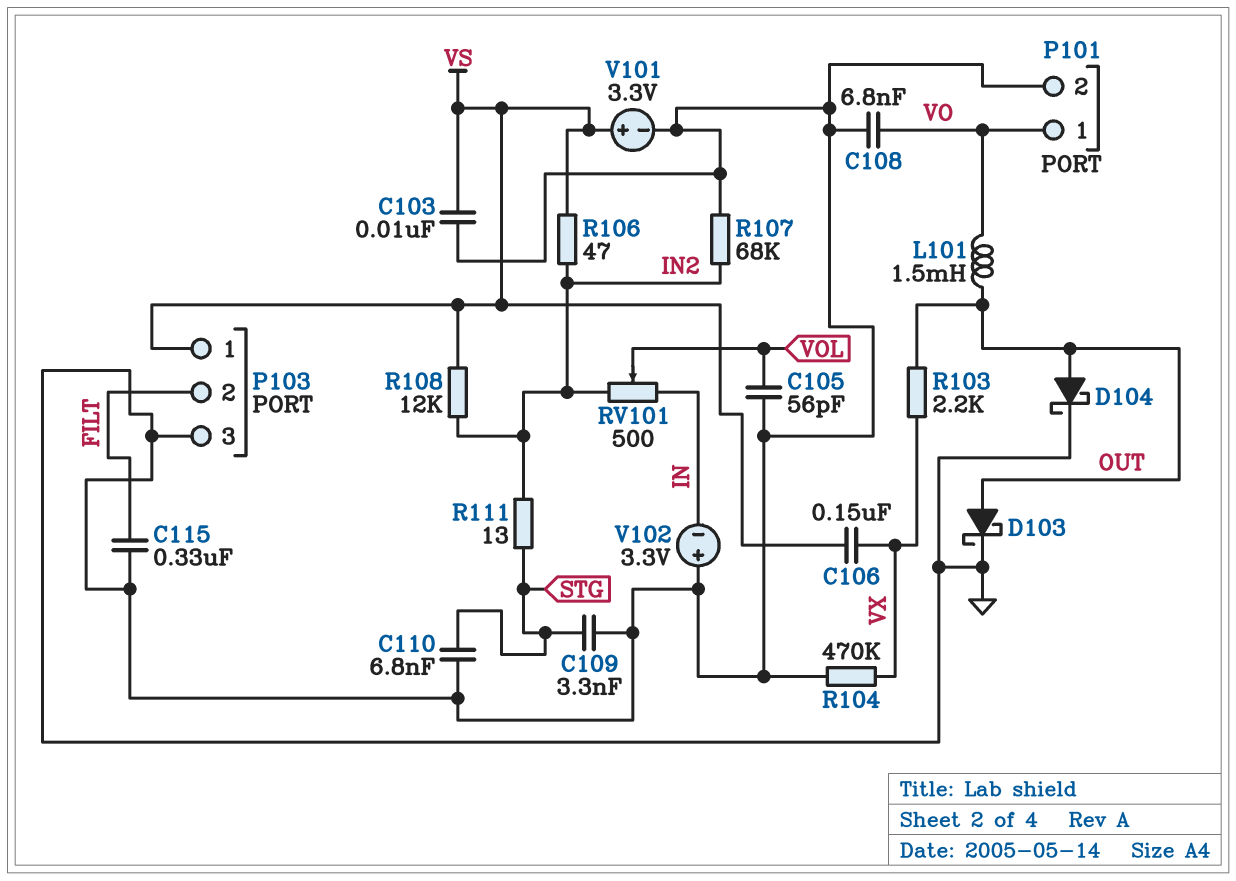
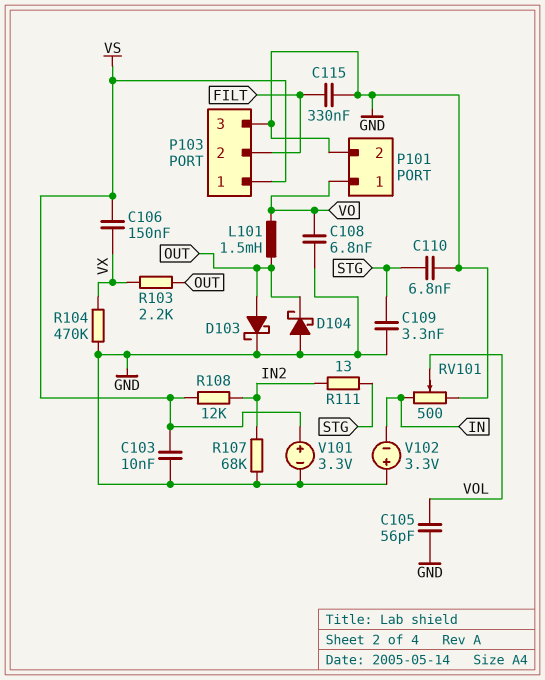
D104: schottky (A OUT, K GND) -> schottky (A GND, K OUT)
R106: 47 (IN2, VS) -> none
RV101: 500 (IN, IN2, wiper VOL) -> 500 (GND, IN, wiper VOL)

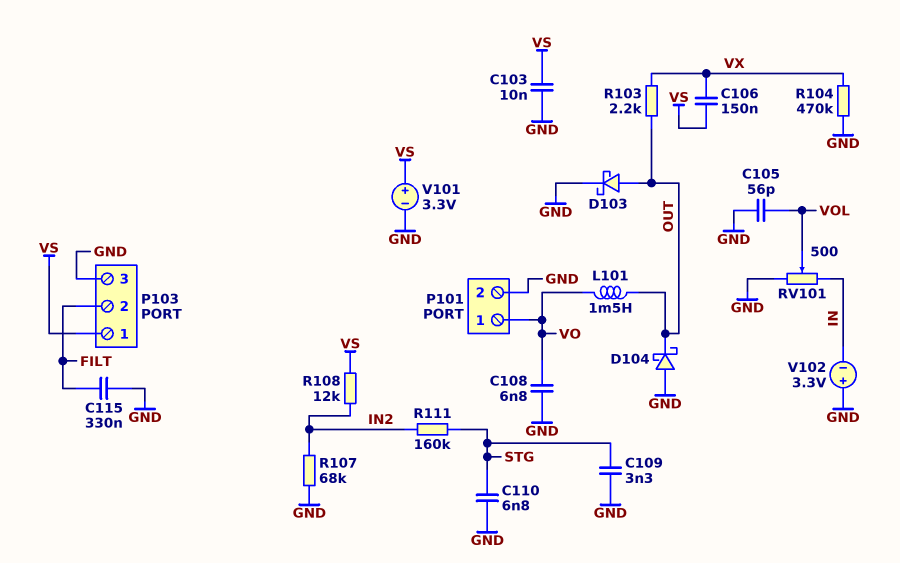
R111: 13 (IN2, STG) -> 160k (IN2, STG)

